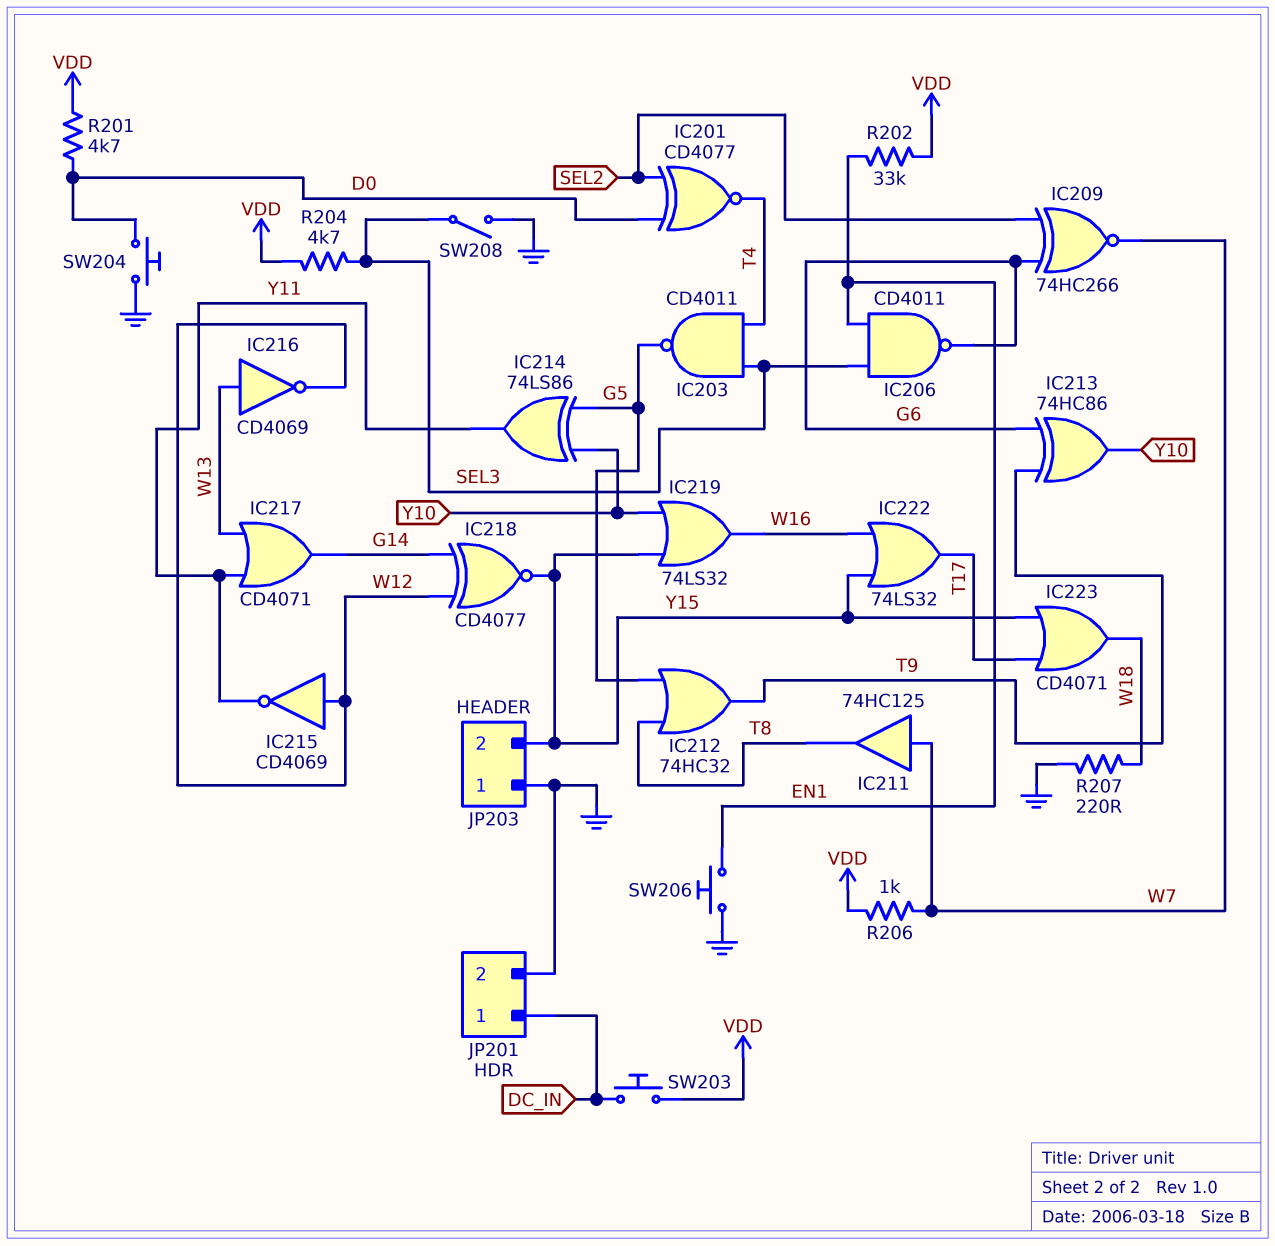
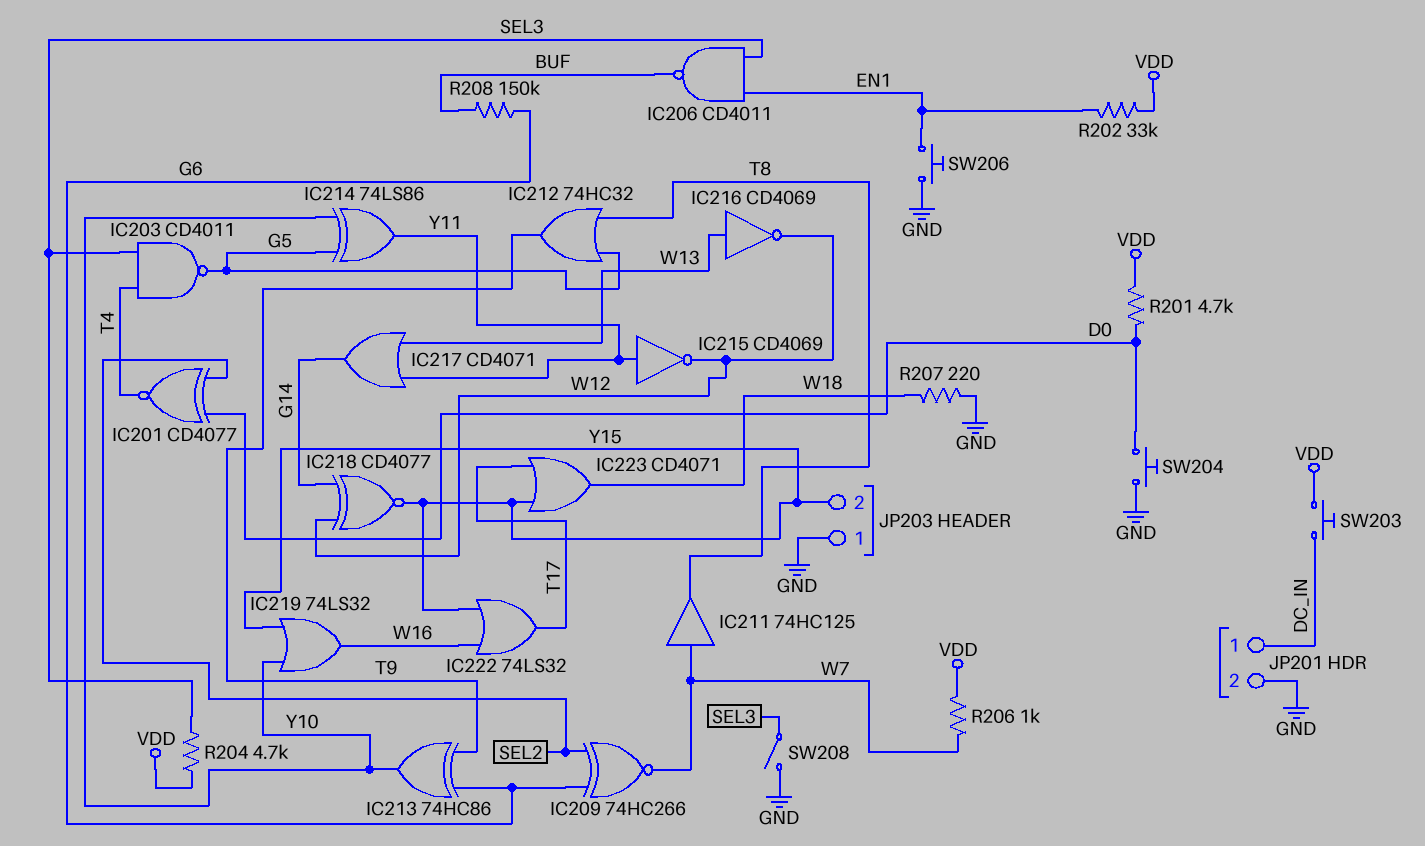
IC206: NAND CD4011 (in EN1, in SEL3, out G6) -> NAND CD4011 (in EN1, in SEL3, out BUF)
IC215: NOT CD4069 (in W12, out Y11) -> NOT CD4069 (in Y11, out W12)
R208: none -> 150k (BUF, G6)

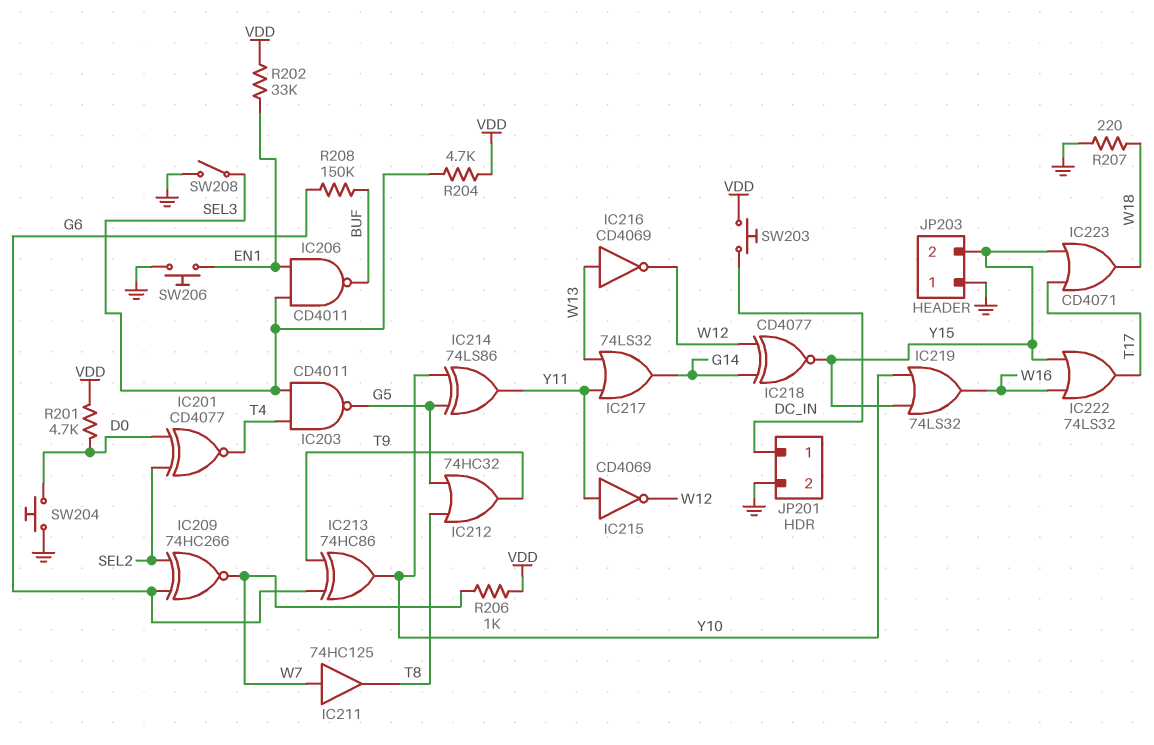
IC217: OR CD4071 (in W13, in Y11, out G14) -> OR 74LS32 (in W13, in Y11, out G14)

